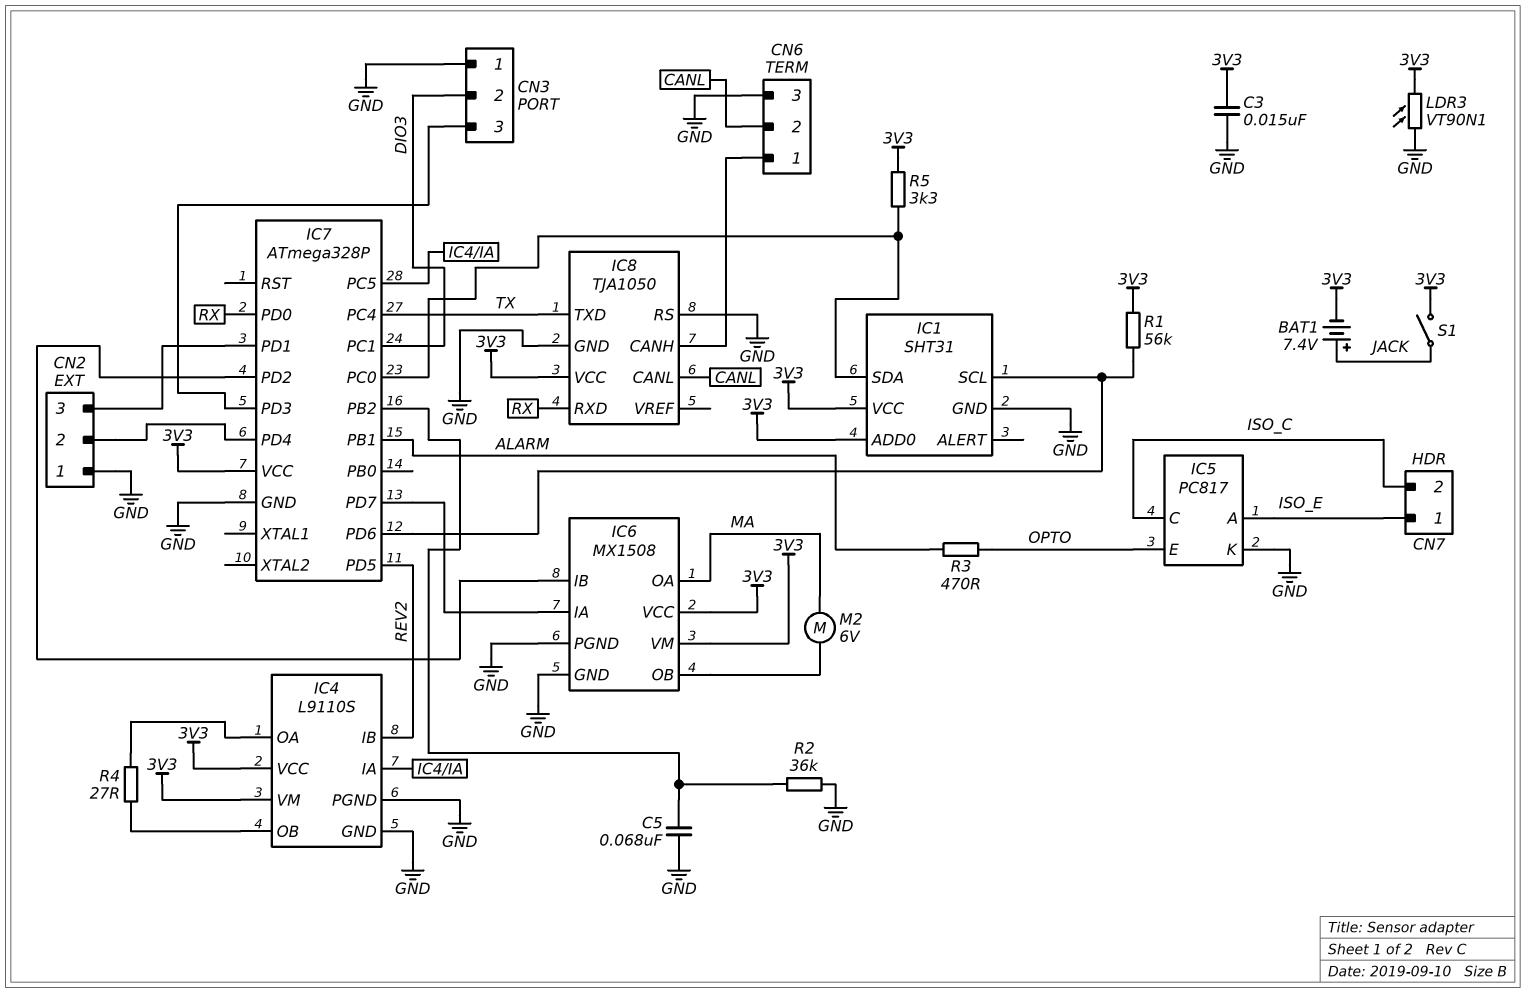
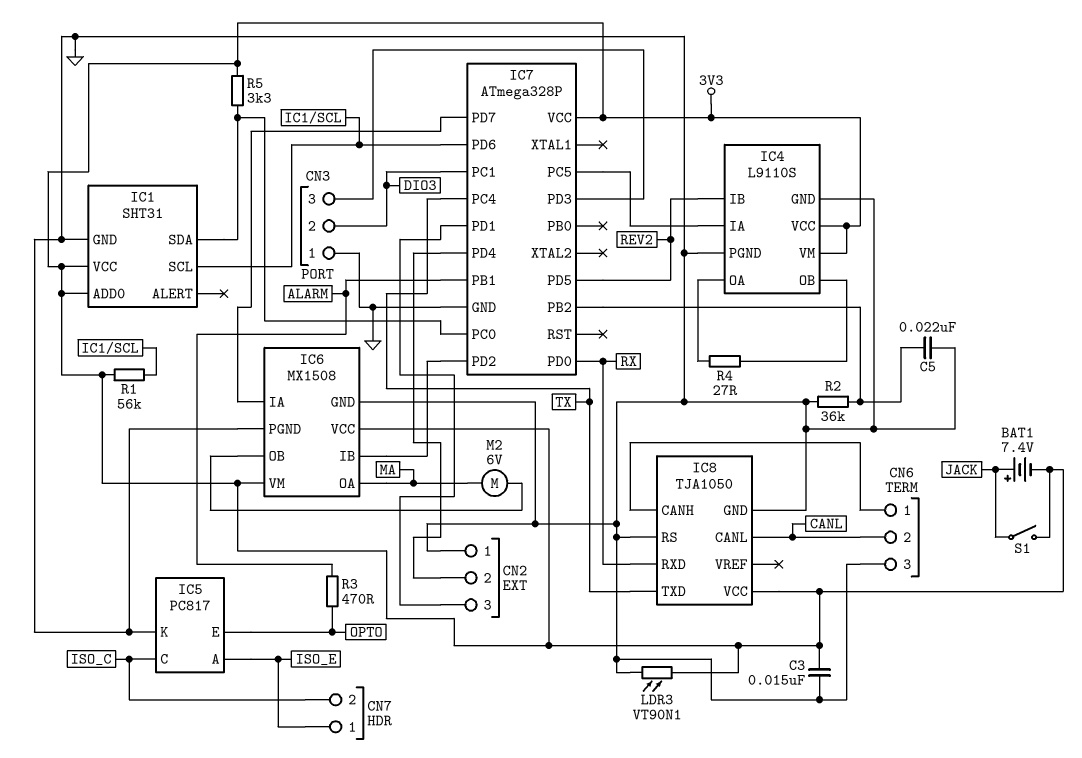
C5: 68nF (GND, IC7/PB2) -> 22nF (GND, IC7/PB2)

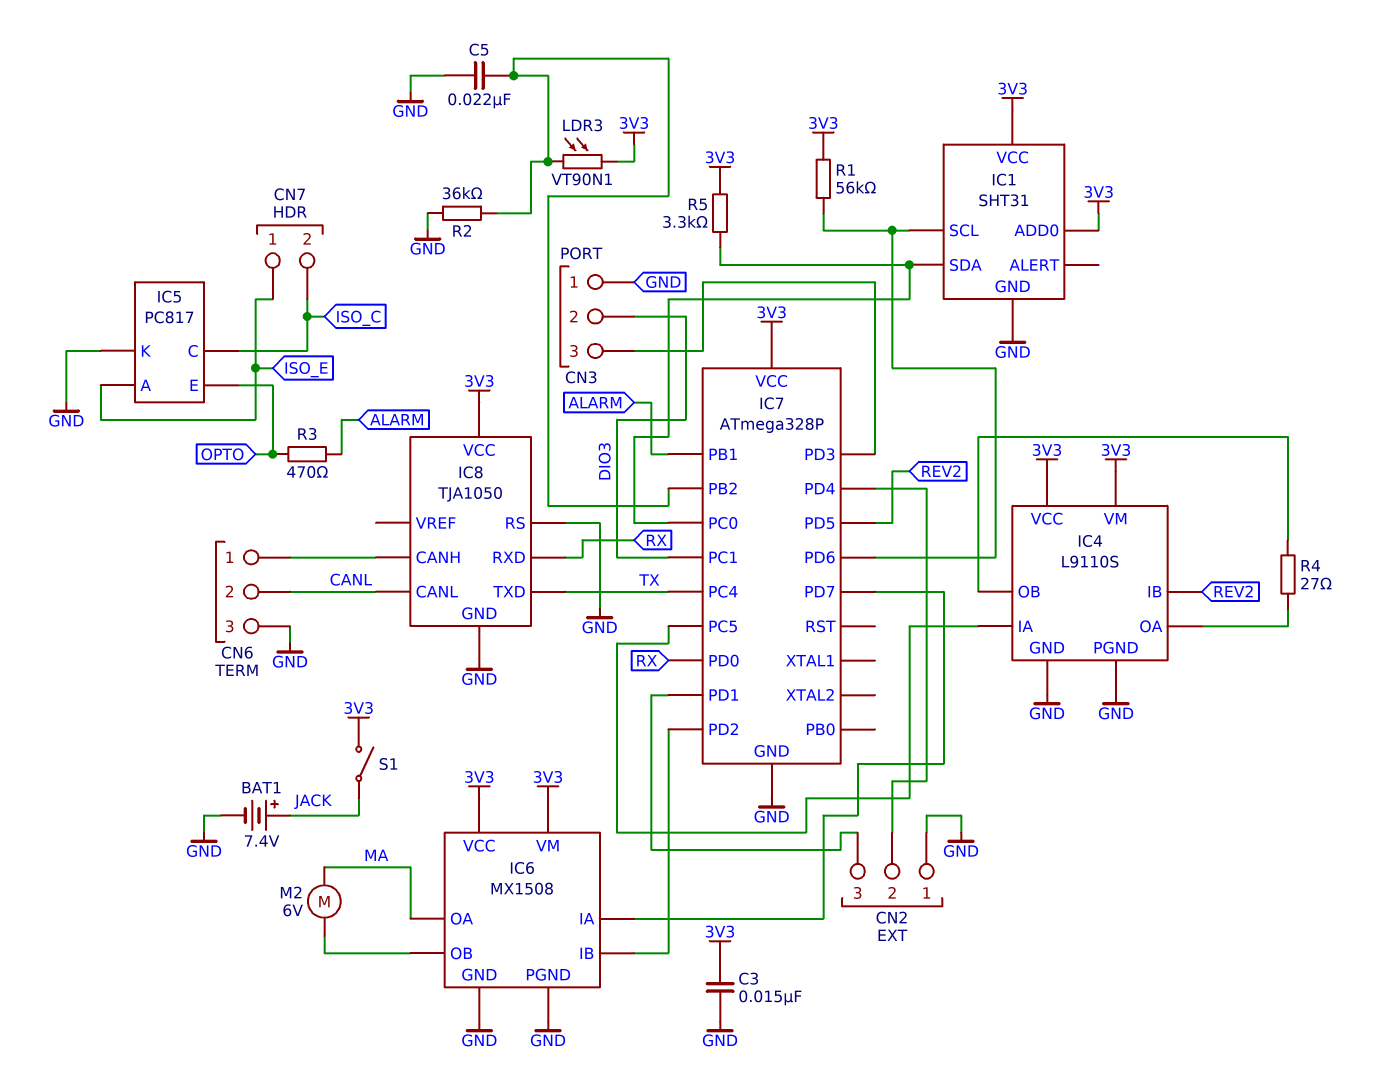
BAT1: 7.4V (plus JACK, minus 3V3) -> 7.4V (plus JACK, minus GND)
LDR3: VT90N1 (3V3, GND) -> VT90N1 (3V3, IC7/PB2)

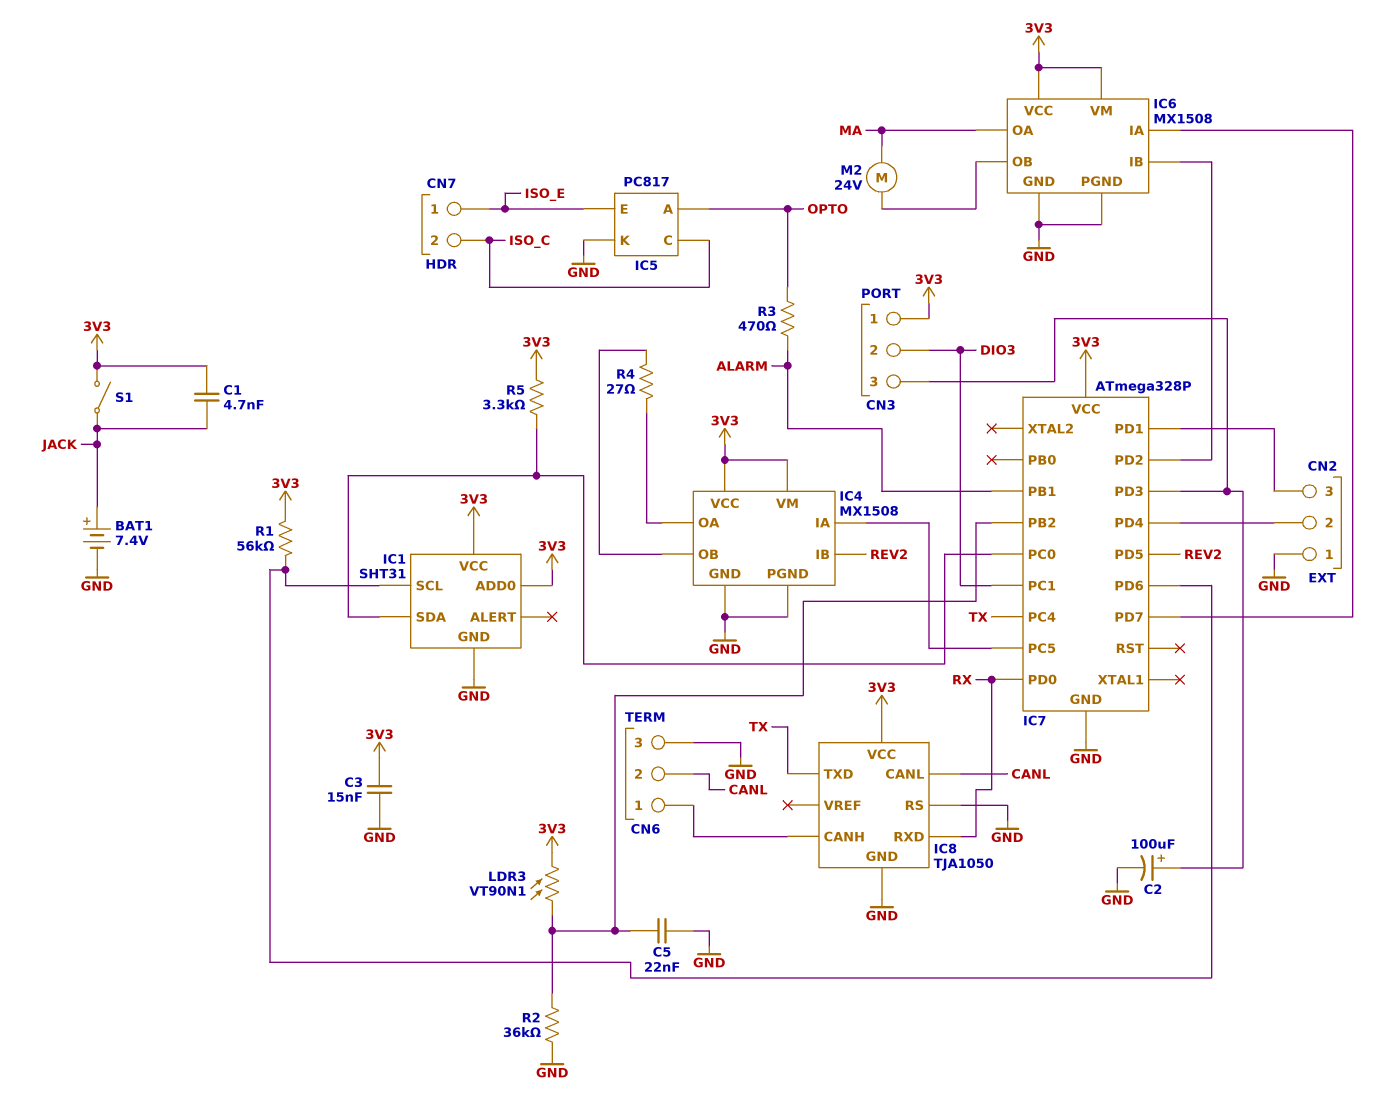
C1: none -> 4.7nF (3V3, JACK)
C2: none -> 100uF (plus CN3/3, minus GND)
CN3 pin 1: GND -> 3V3
IC4: L9110S -> MX1508
IC5 pin A: ISO_E -> OPTO
IC5 pin E: OPTO -> ISO_E
M2: motor 6V (IC6/OB, MA) -> motor 24V (IC6/OB, MA)

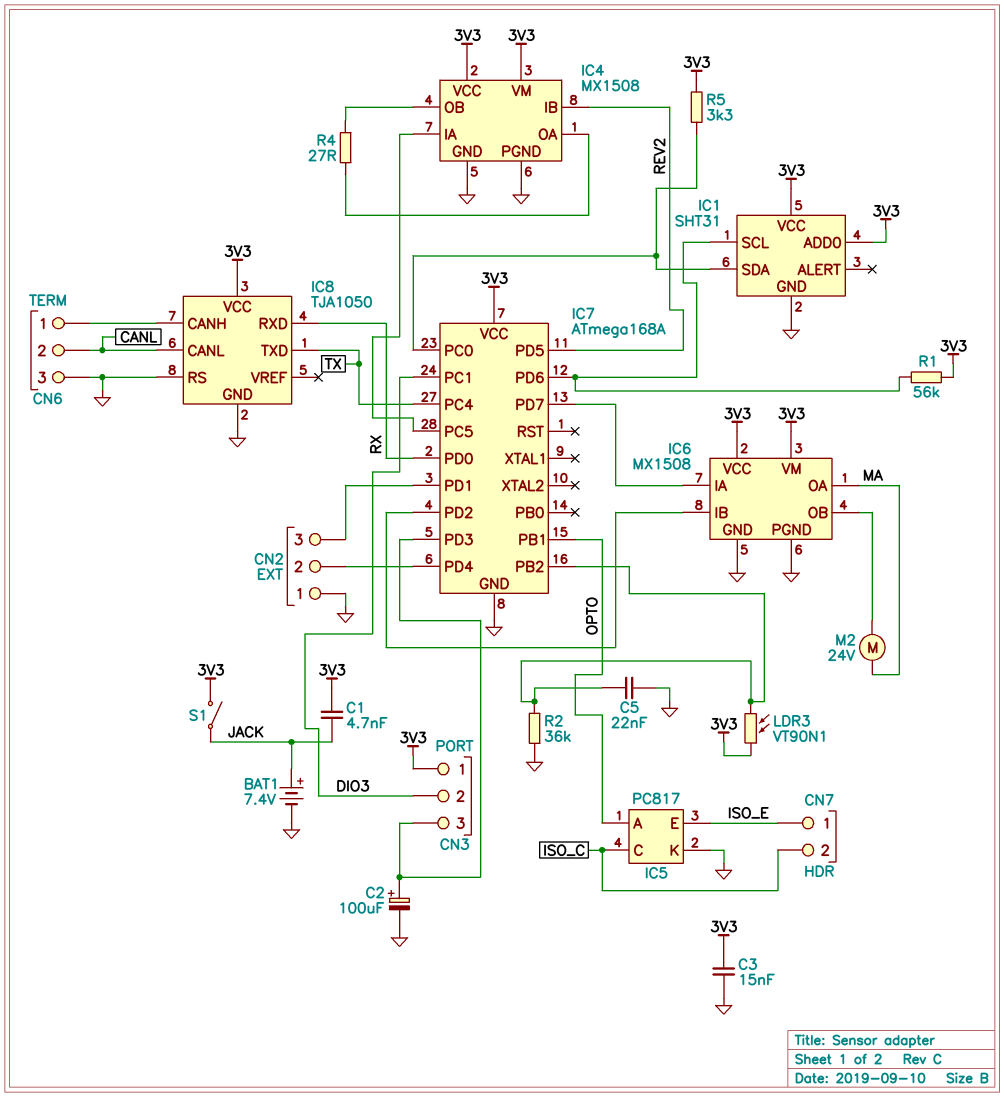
IC7: ATmega328P -> ATmega168A
IC7 pin PB1: ALARM -> OPTO
R3: 470 (ALARM, OPTO) -> none

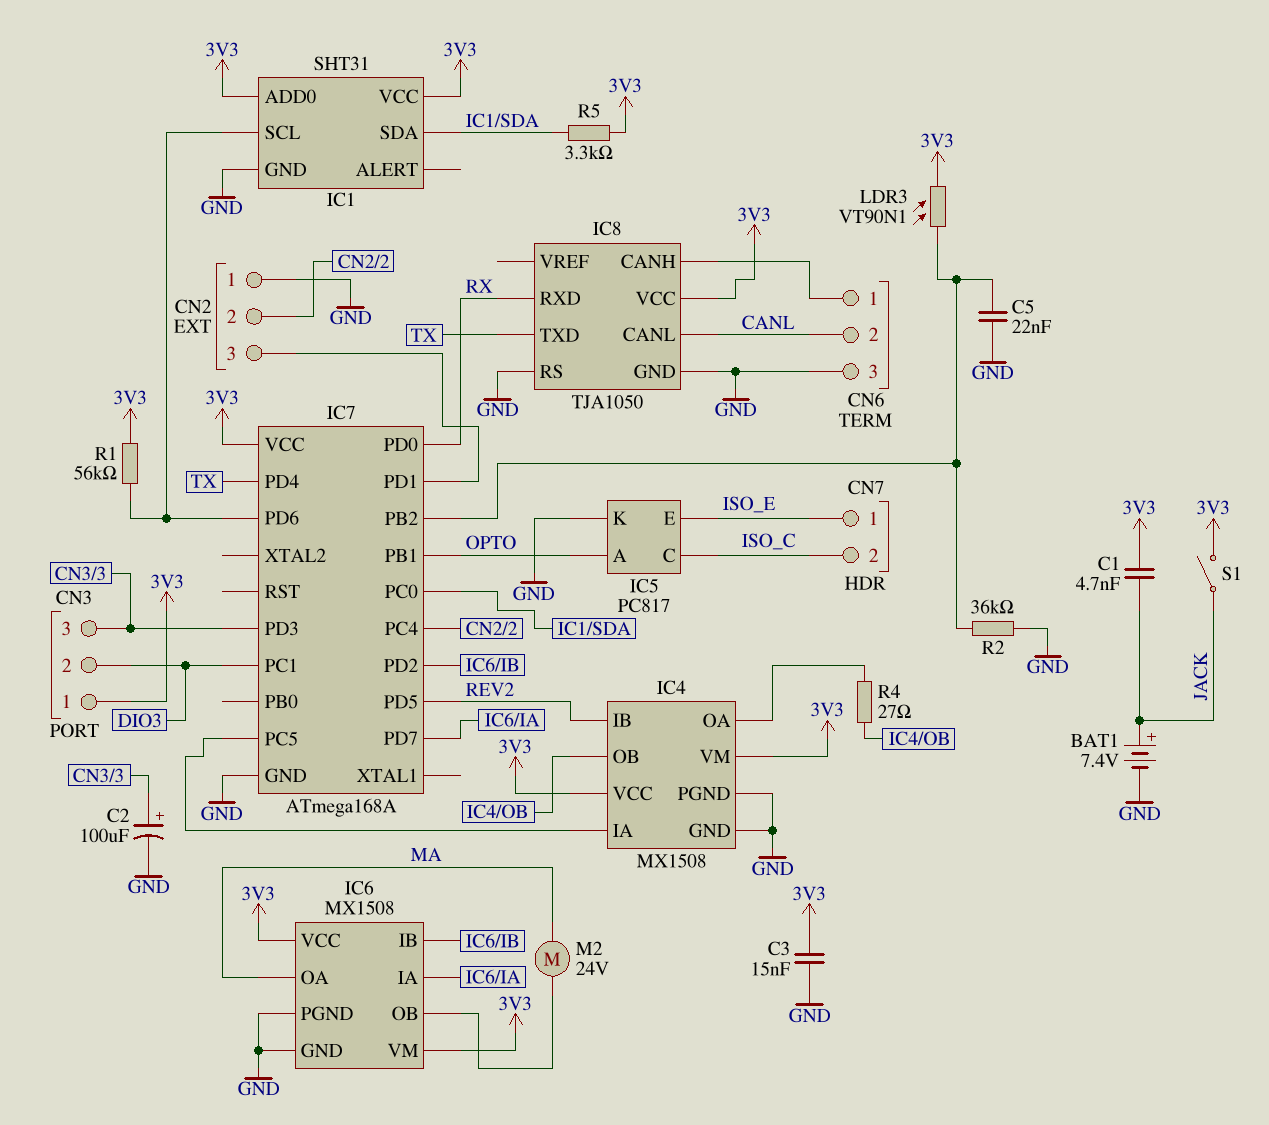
IC7 pin PC4: TX -> CN2/2
IC7 pin PD4: CN2/2 -> TX

